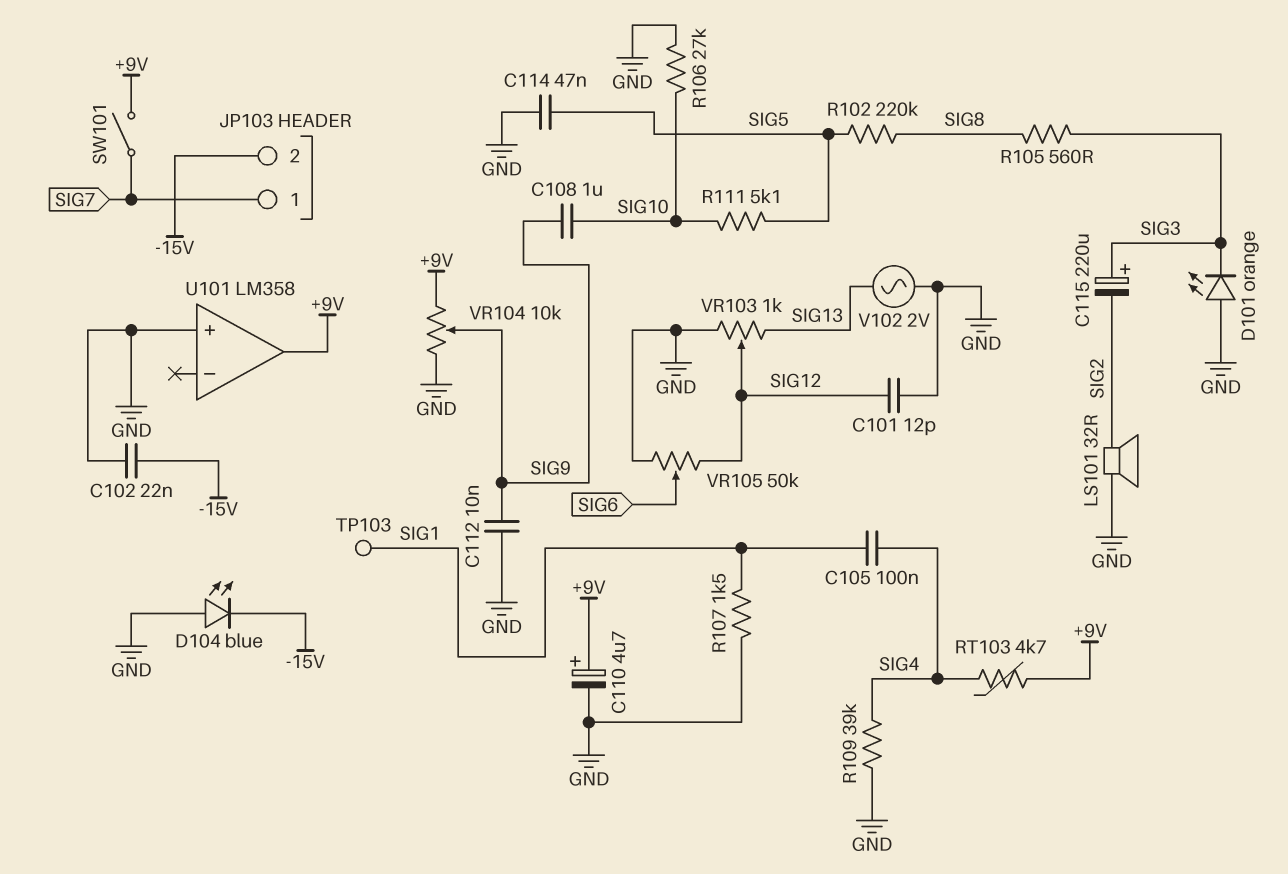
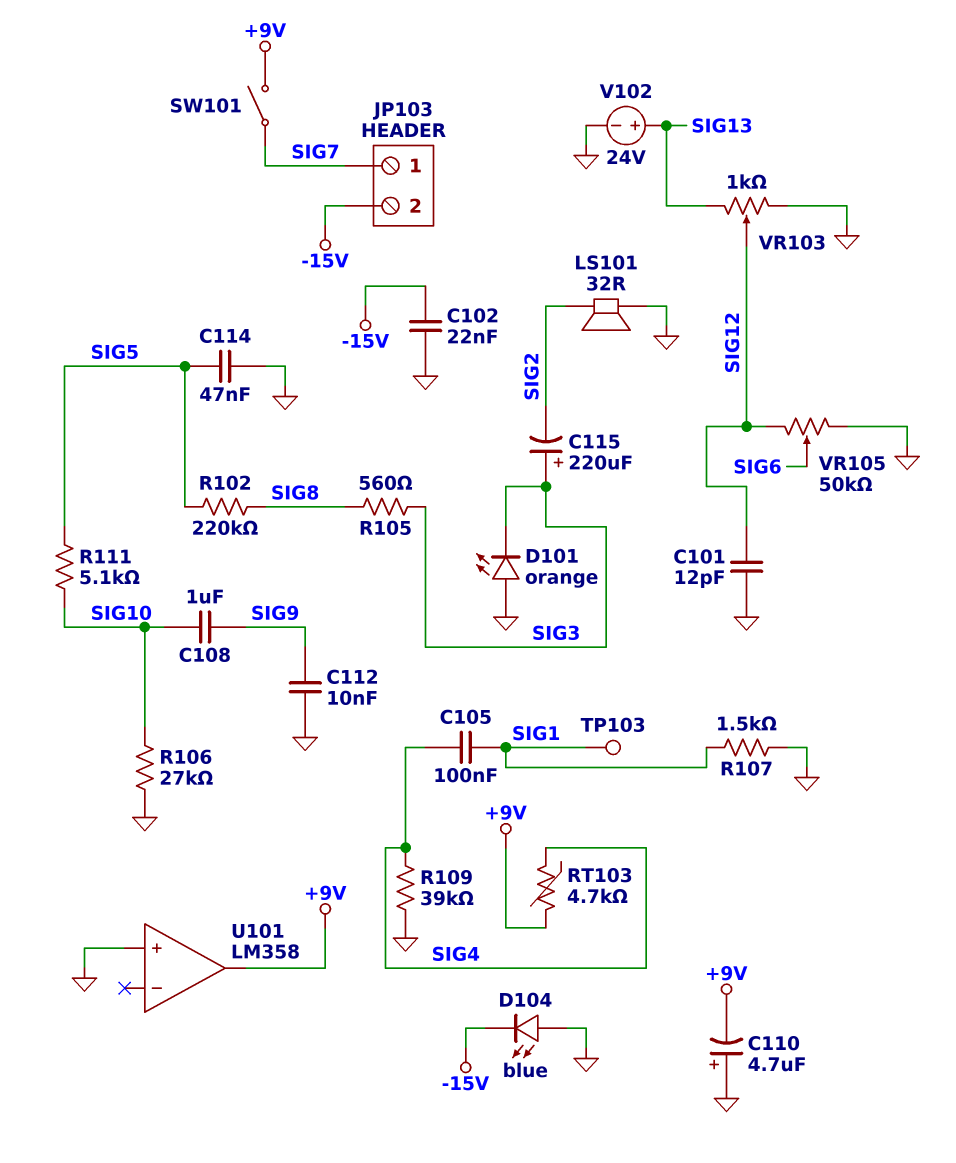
C110: 4.7uF (plus +9V, minus GND) -> 4.7uF (plus GND, minus +9V)
V102: AC 2V (GND, SIG13) -> 24V (plus SIG13, minus GND)
VR104: 10k (+9V, GND, wiper SIG9) -> none

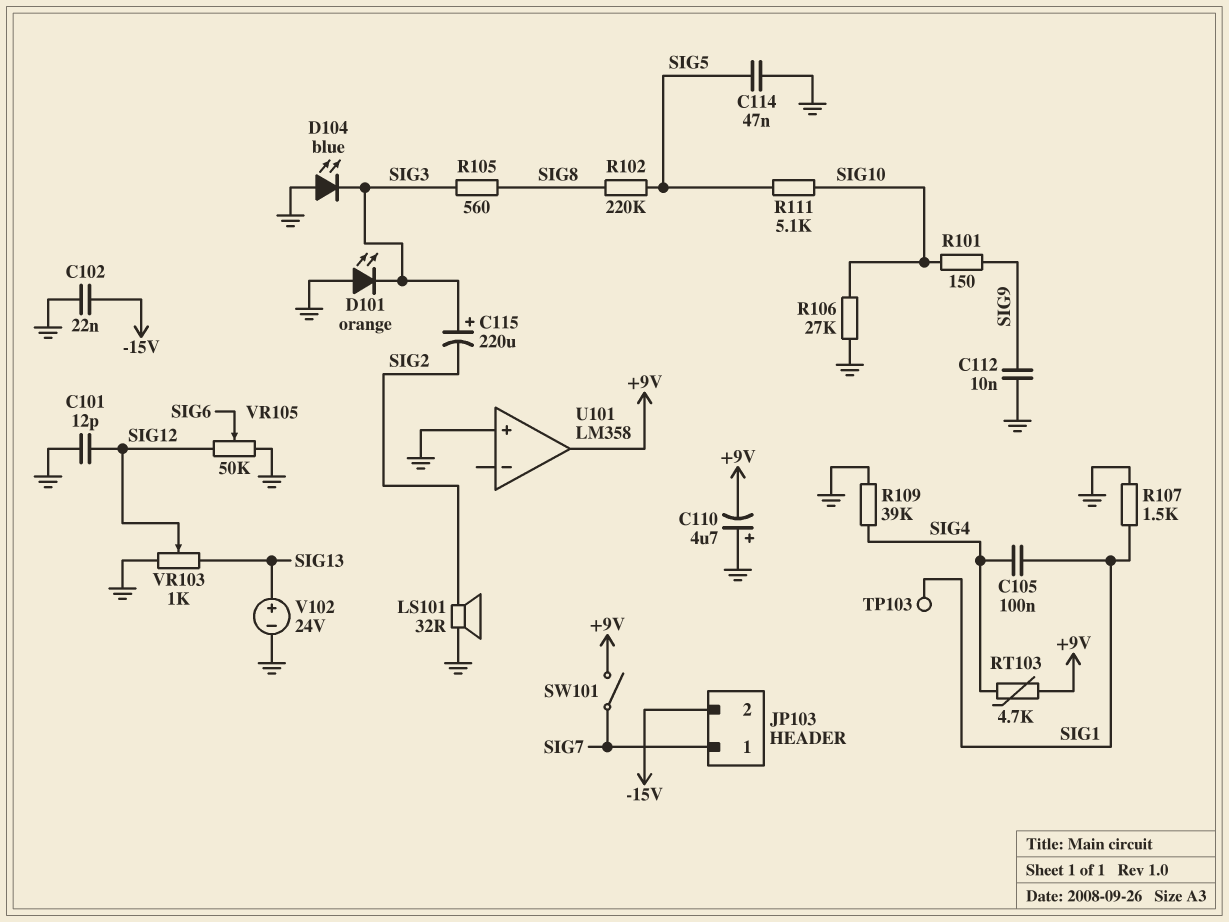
C108: 1uF (SIG9, SIG10) -> none
D104: LED blue (A GND, K -15V) -> LED blue (A GND, K SIG3)
R101: none -> 150 (SIG9, SIG10)

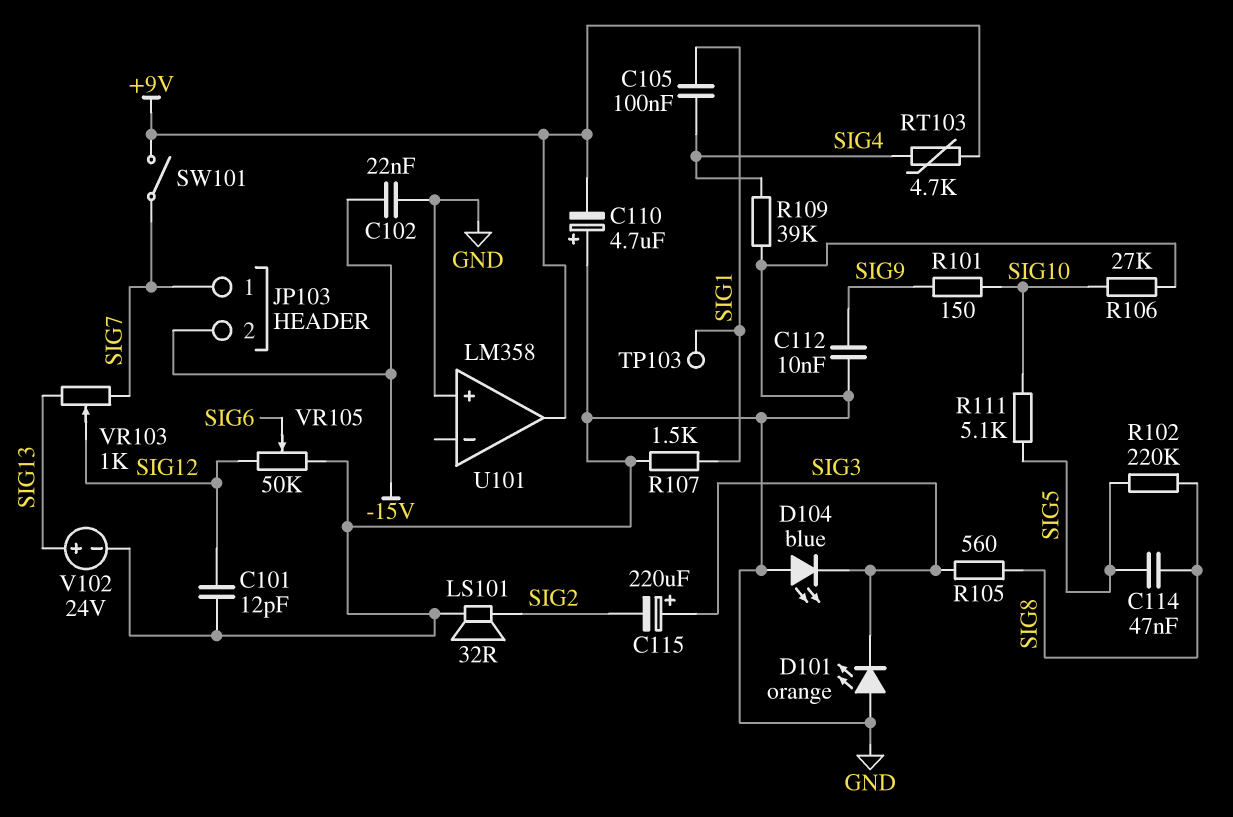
C114: 47nF (GND, SIG5) -> 47nF (SIG5, SIG8)
VR103: 1k (GND, SIG13, wiper SIG12) -> 1k (SIG7, SIG13, wiper SIG12)

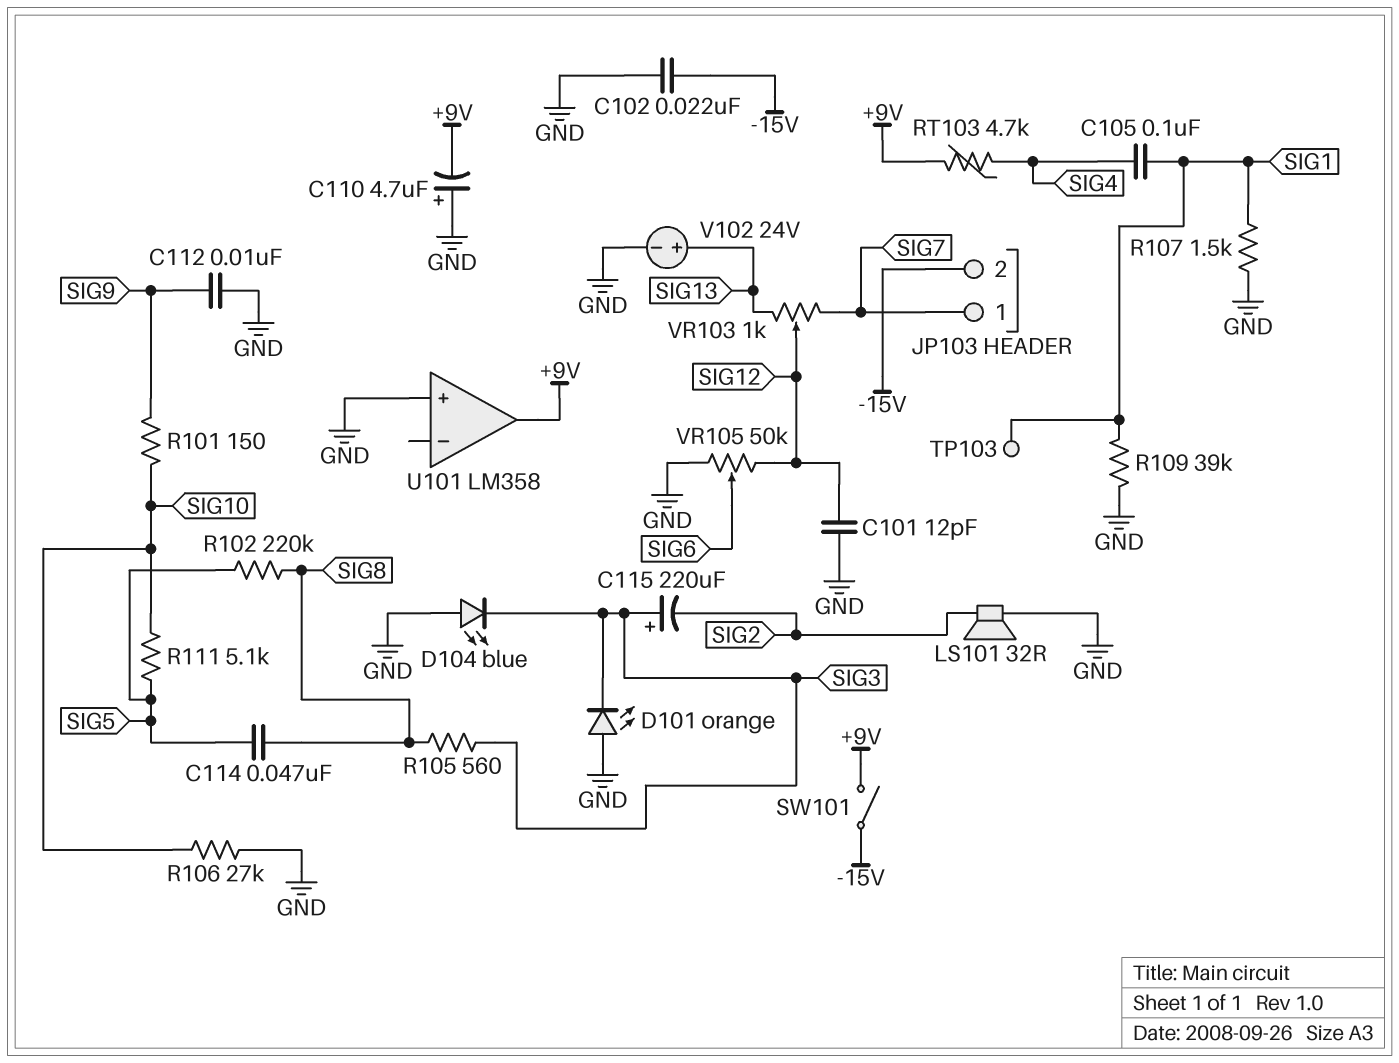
R109: 39k (GND, SIG4) -> 39k (GND, SIG1)
SW101: switch (+9V, SIG7) -> switch (+9V, -15V)

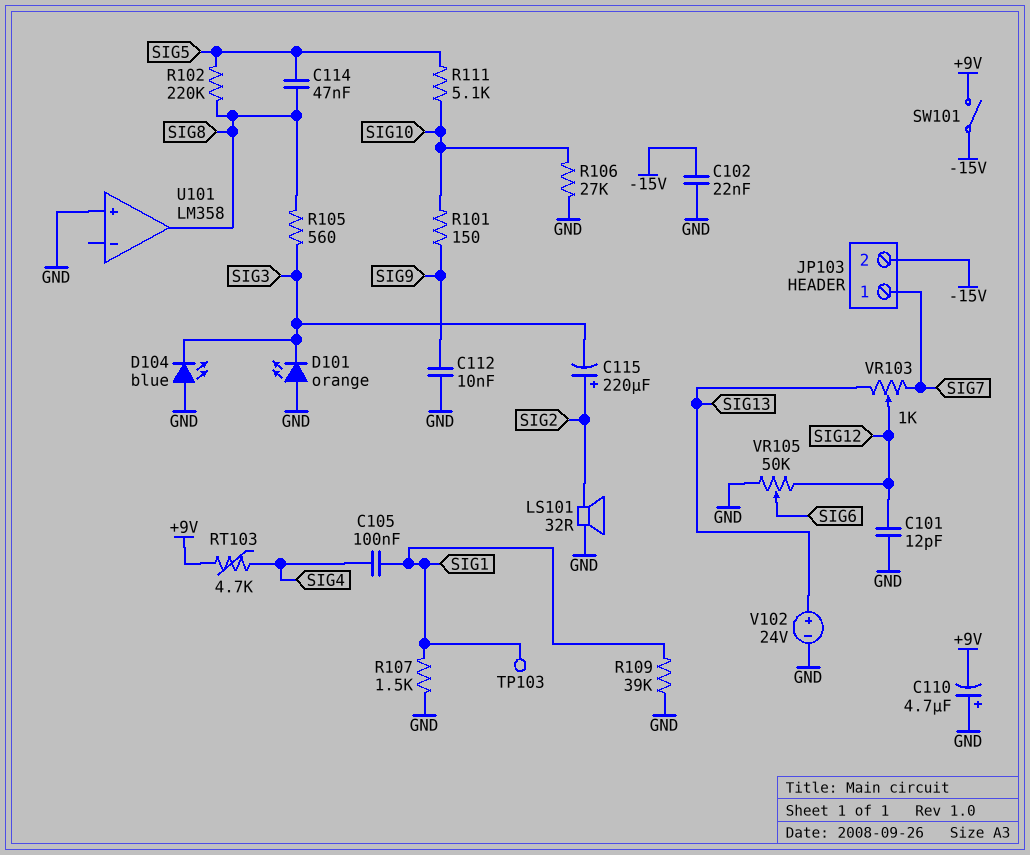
C115: 220uF (plus SIG3, minus SIG2) -> 220uF (plus SIG2, minus SIG3)
U101 pin out: +9V -> SIG8

